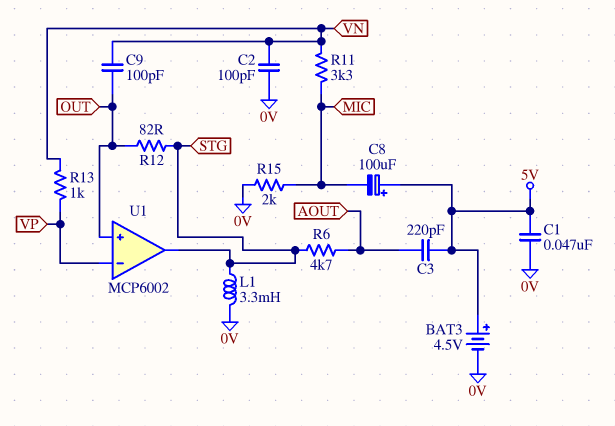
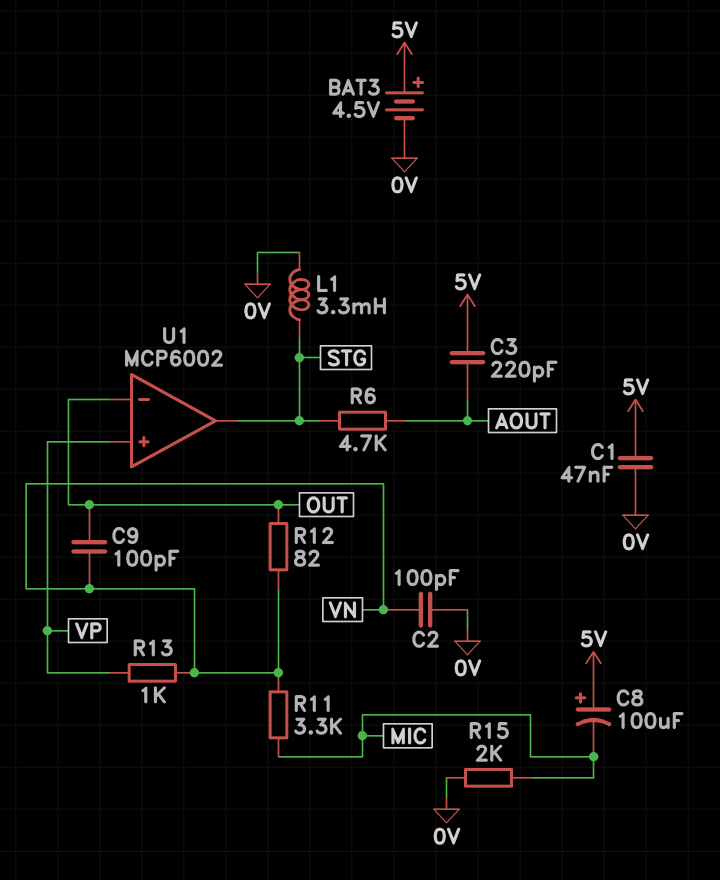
R12: 82 (OUT, STG) -> 82 (OUT, VN)
U1 pin in+: OUT -> VP
U1 pin in-: VP -> OUT

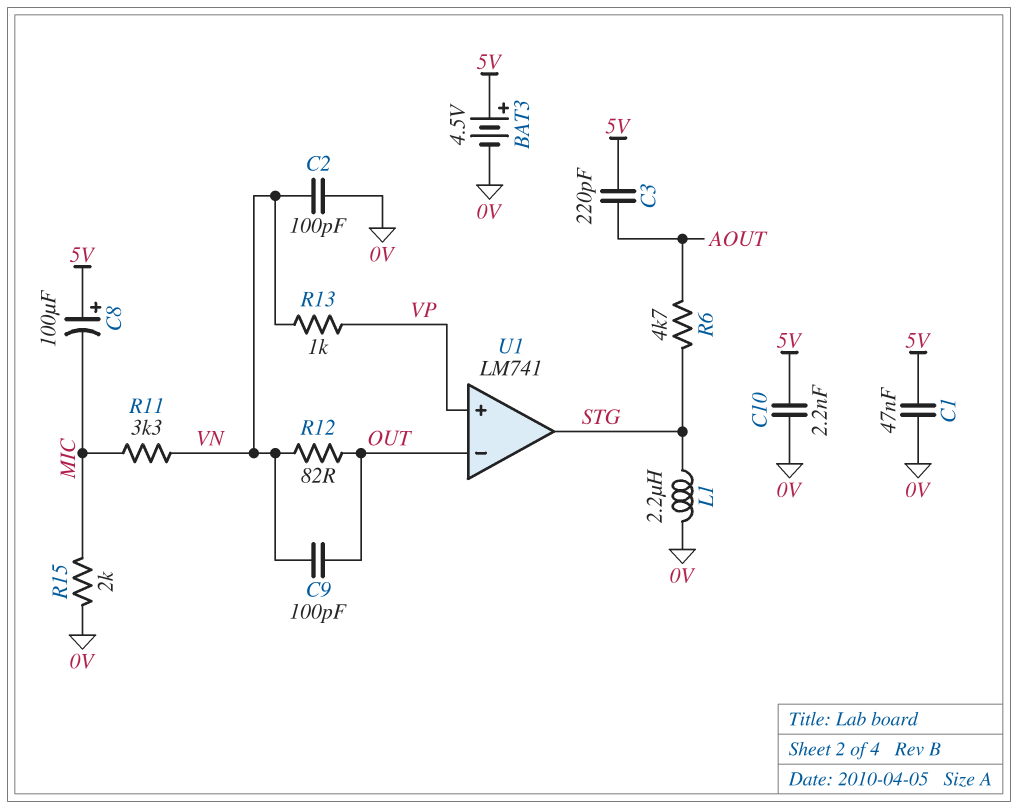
C10: none -> 2.2nF (0V, 5V)
L1: 3.3mH (0V, STG) -> 2.2uH (0V, STG)
U1: MCP6002 -> LM741

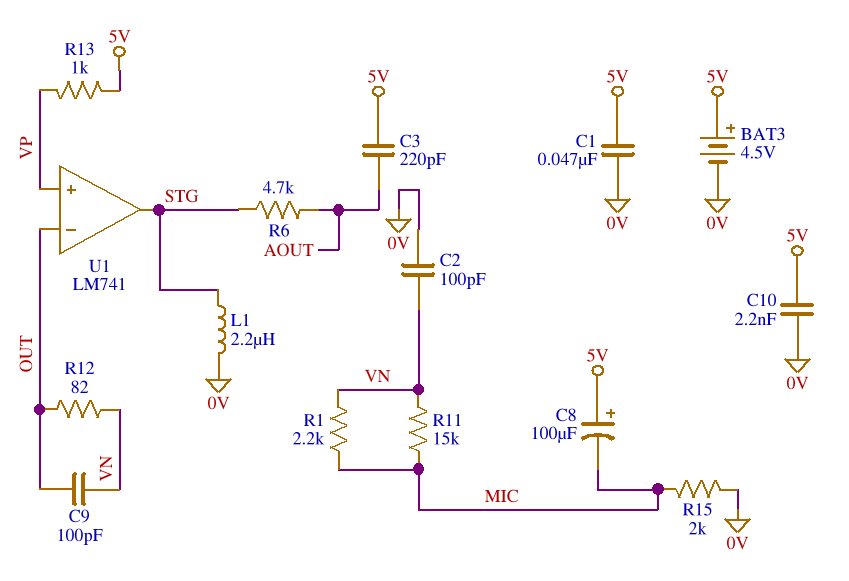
R1: none -> 2.2k (MIC, VN)
R11: 3.3k (MIC, VN) -> 15k (MIC, VN)
R13: 1k (VN, VP) -> 1k (5V, VP)

